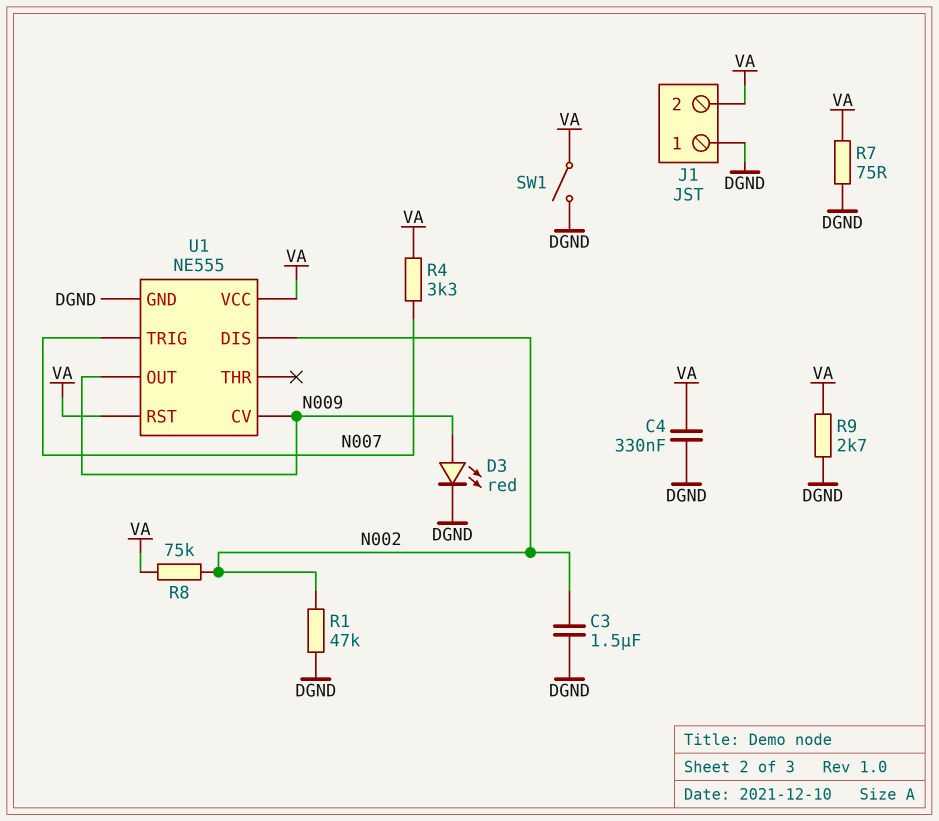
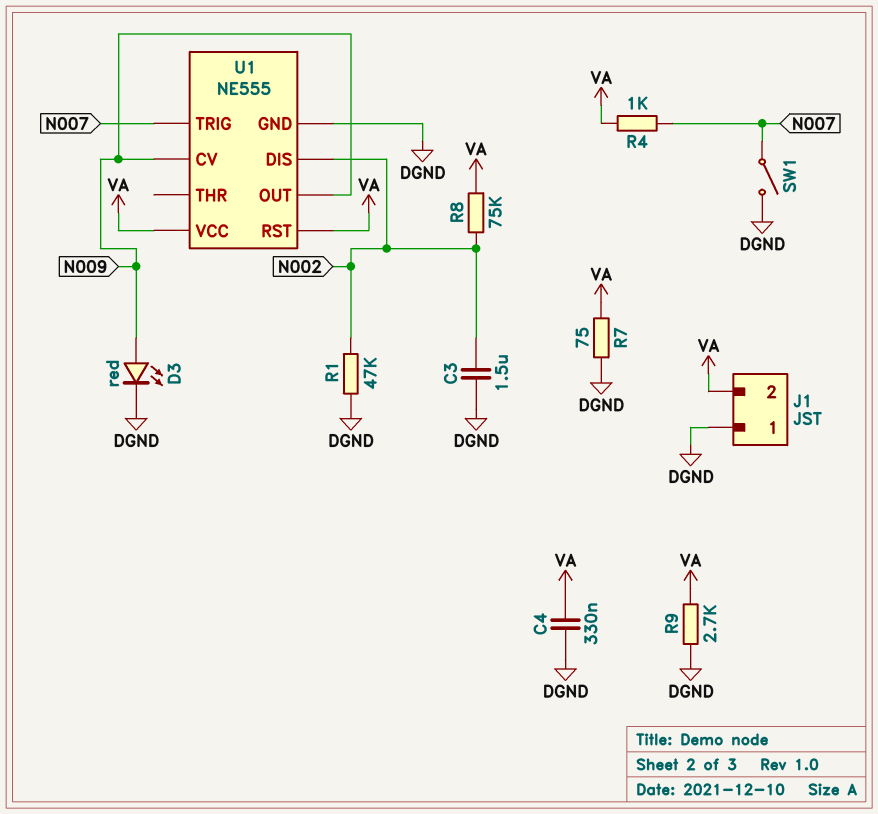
R4: 3.3k (N007, VA) -> 1k (N007, VA)
SW1: switch (DGND, VA) -> switch (DGND, N007)

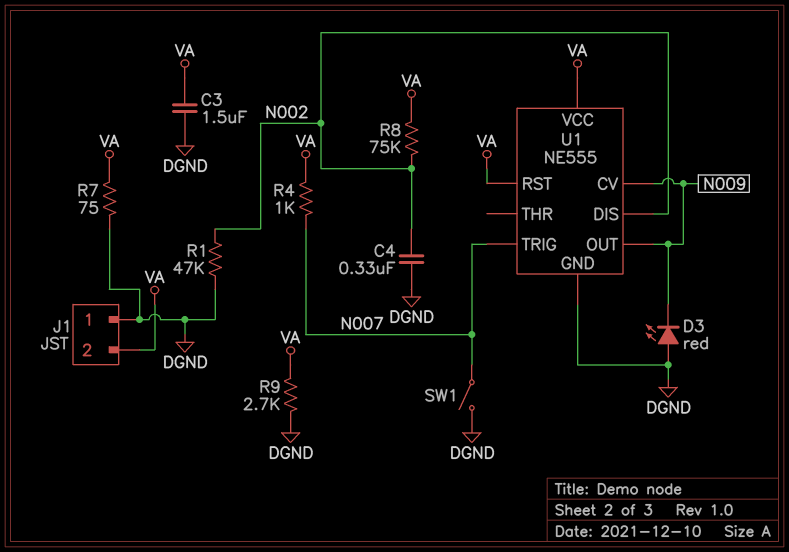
C3: 1.5uF (DGND, N002) -> 1.5uF (DGND, VA)
C4: 330nF (DGND, VA) -> 330nF (DGND, N002)
D3: LED red (A N009, K DGND) -> LED red (A DGND, K N009)

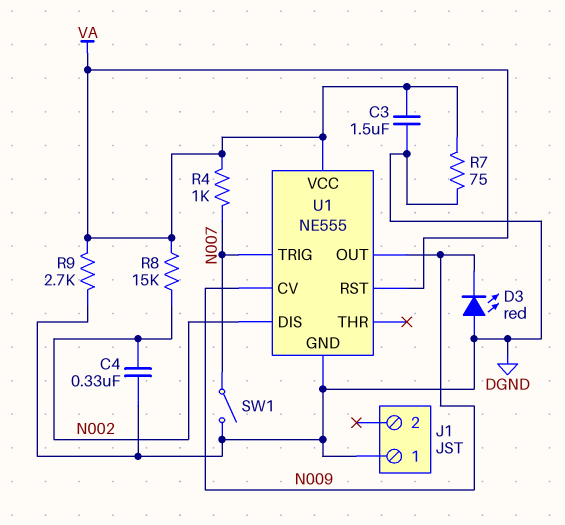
J1 pin 2: VA -> none
R1: 47k (DGND, N002) -> none
R8: 75k (N002, VA) -> 15k (N002, VA)

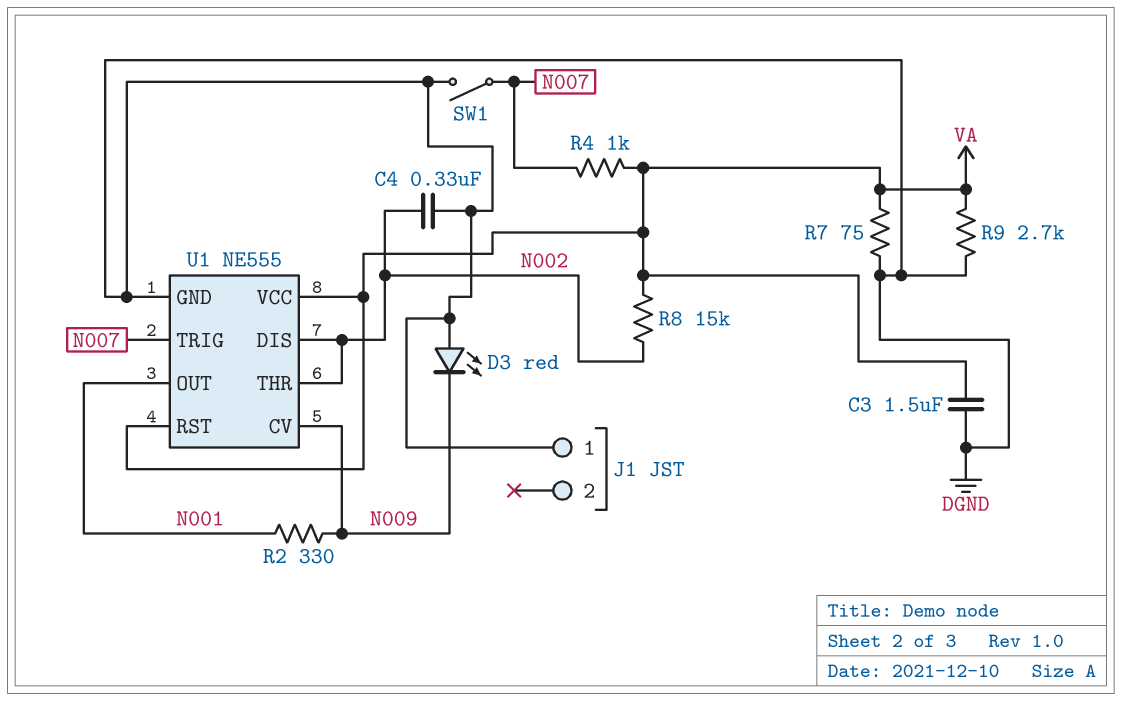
R2: none -> 330 (N001, N009)
U1 pin OUT: N009 -> N001
U1 pin THR: none -> N002

